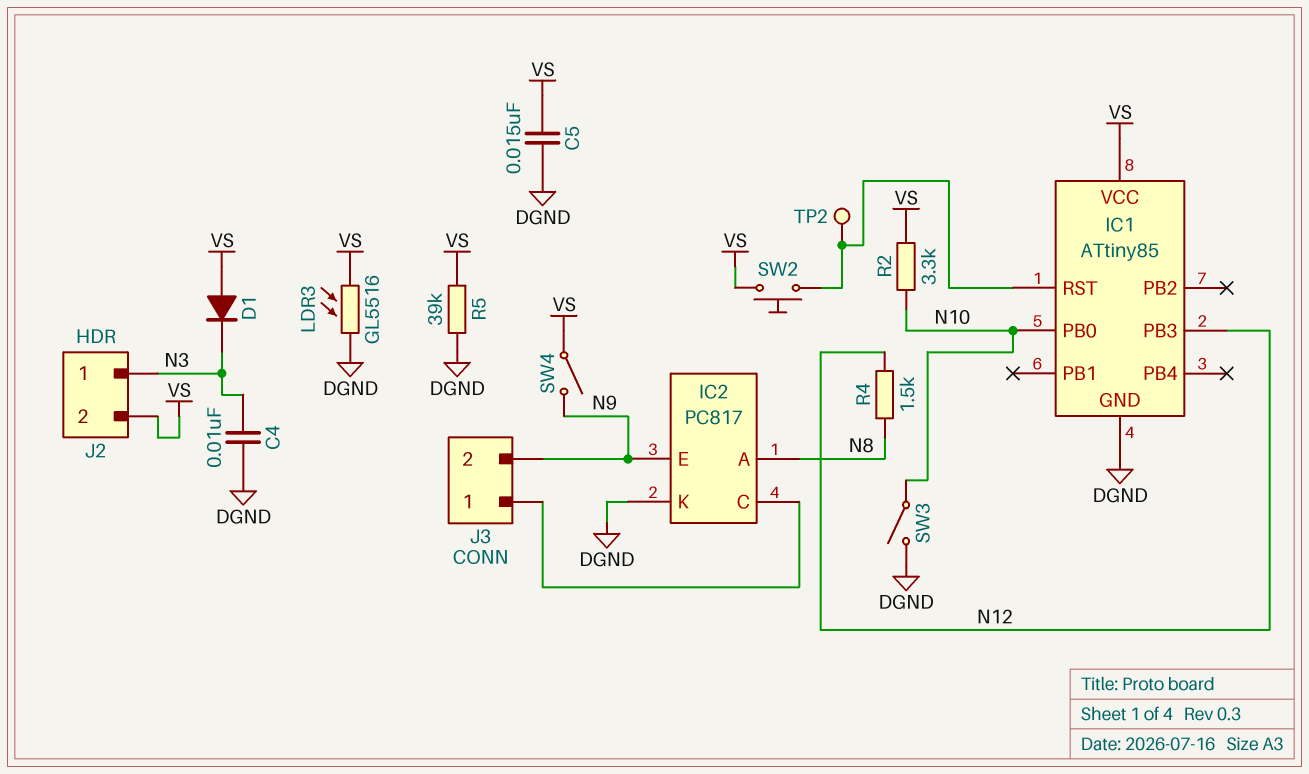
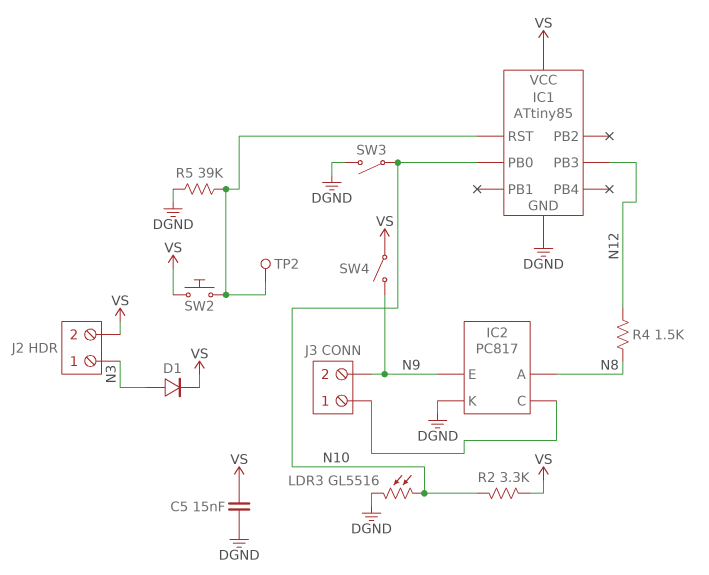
C4: 10nF (DGND, N3) -> none
D1: diode (A VS, K N3) -> diode (A N3, K VS)
LDR3: GL5516 (DGND, VS) -> GL5516 (DGND, N10)
R5: 39k (DGND, VS) -> 39k (DGND, IC1/RST)

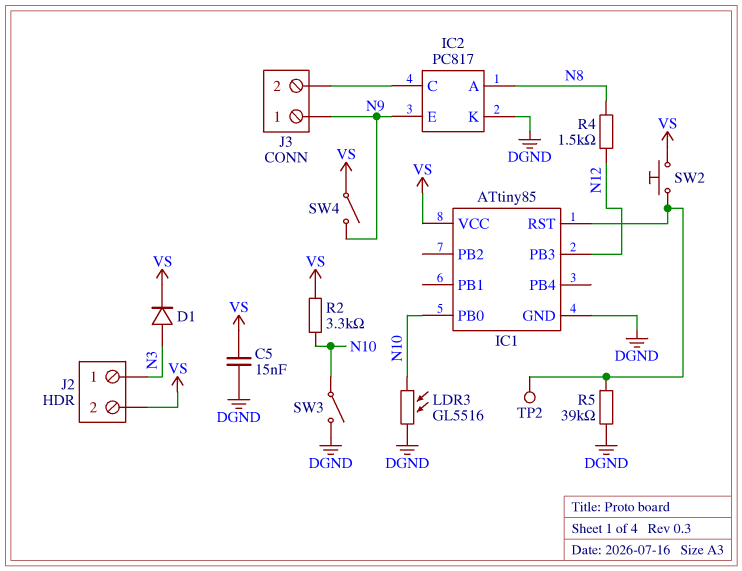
J3 pin 1: IC2/C -> N9
J3 pin 2: N9 -> IC2/C

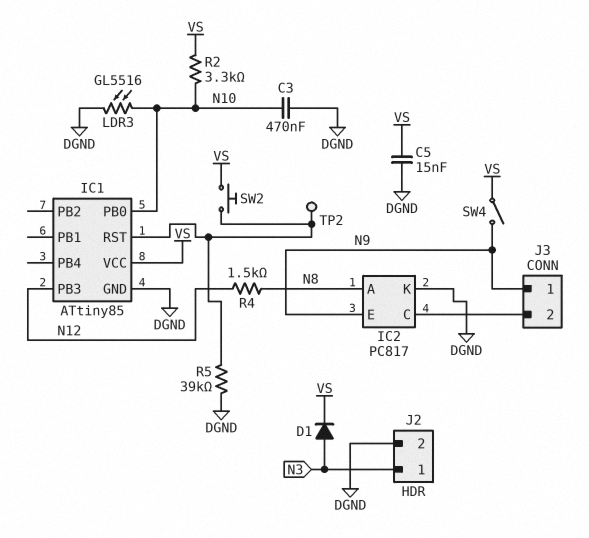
C3: none -> 470nF (DGND, N10)
J2 pin 2: VS -> DGND
SW3: switch (DGND, N10) -> none

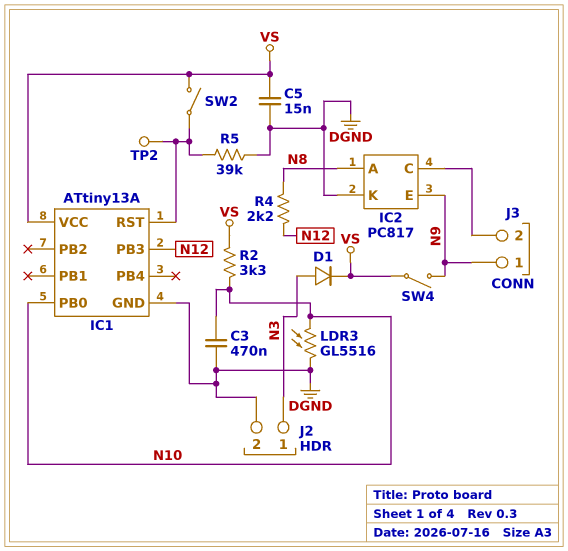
IC1: ATtiny85 -> ATtiny13A
R4: 1.5k (N8, N12) -> 2.2k (N8, N12)
SW2: button (IC1/RST, VS) -> switch (IC1/RST, VS)

